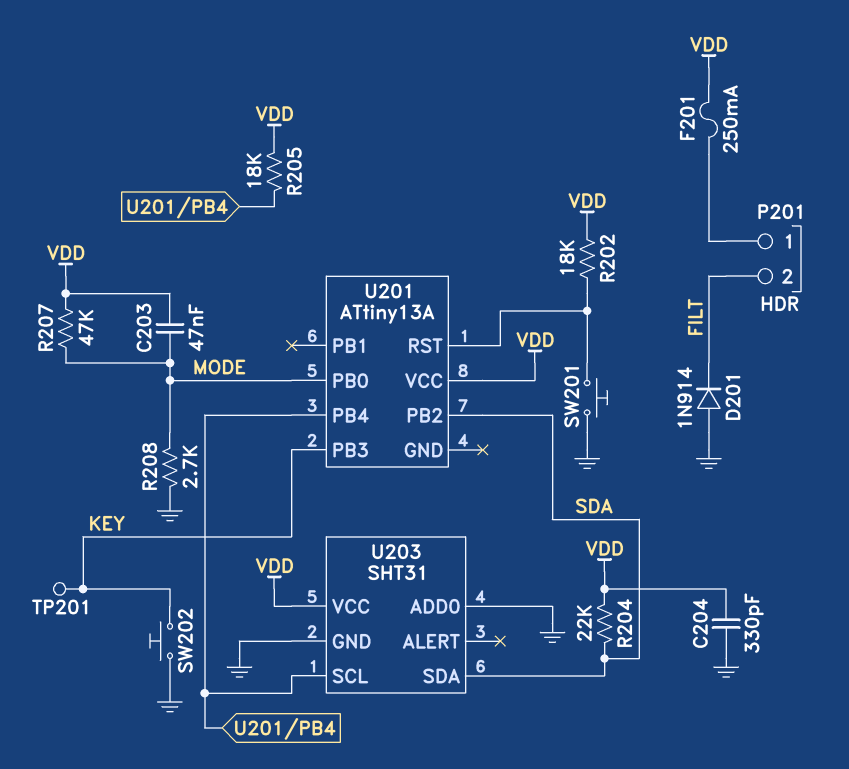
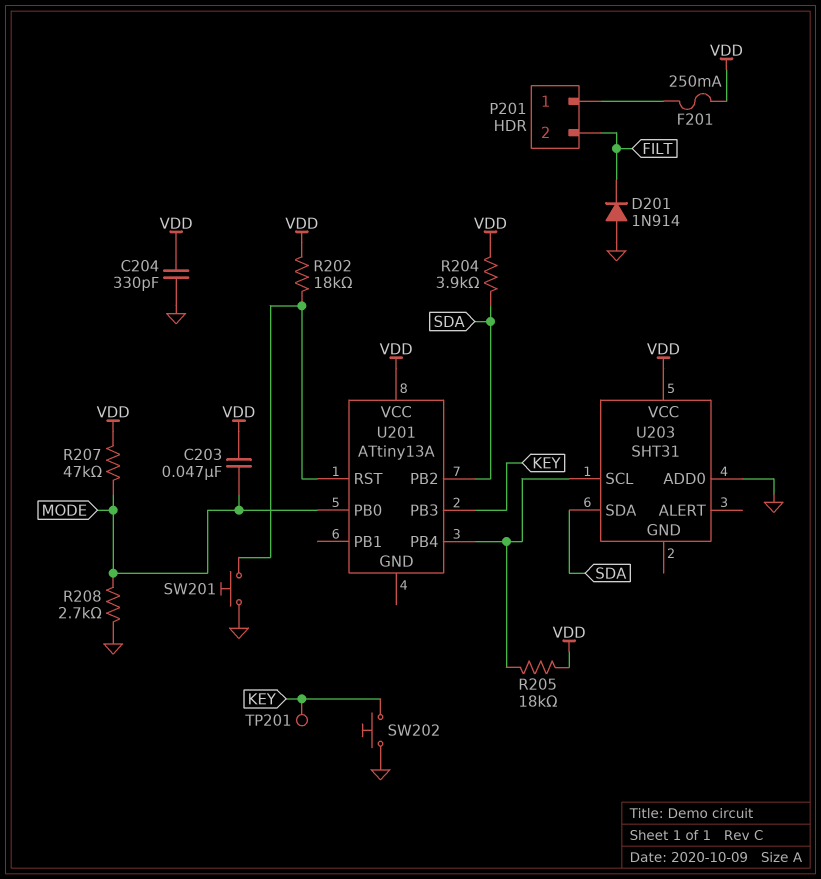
R204: 22k (SDA, VDD) -> 3.9k (SDA, VDD)
U203 pin GND: GND -> none

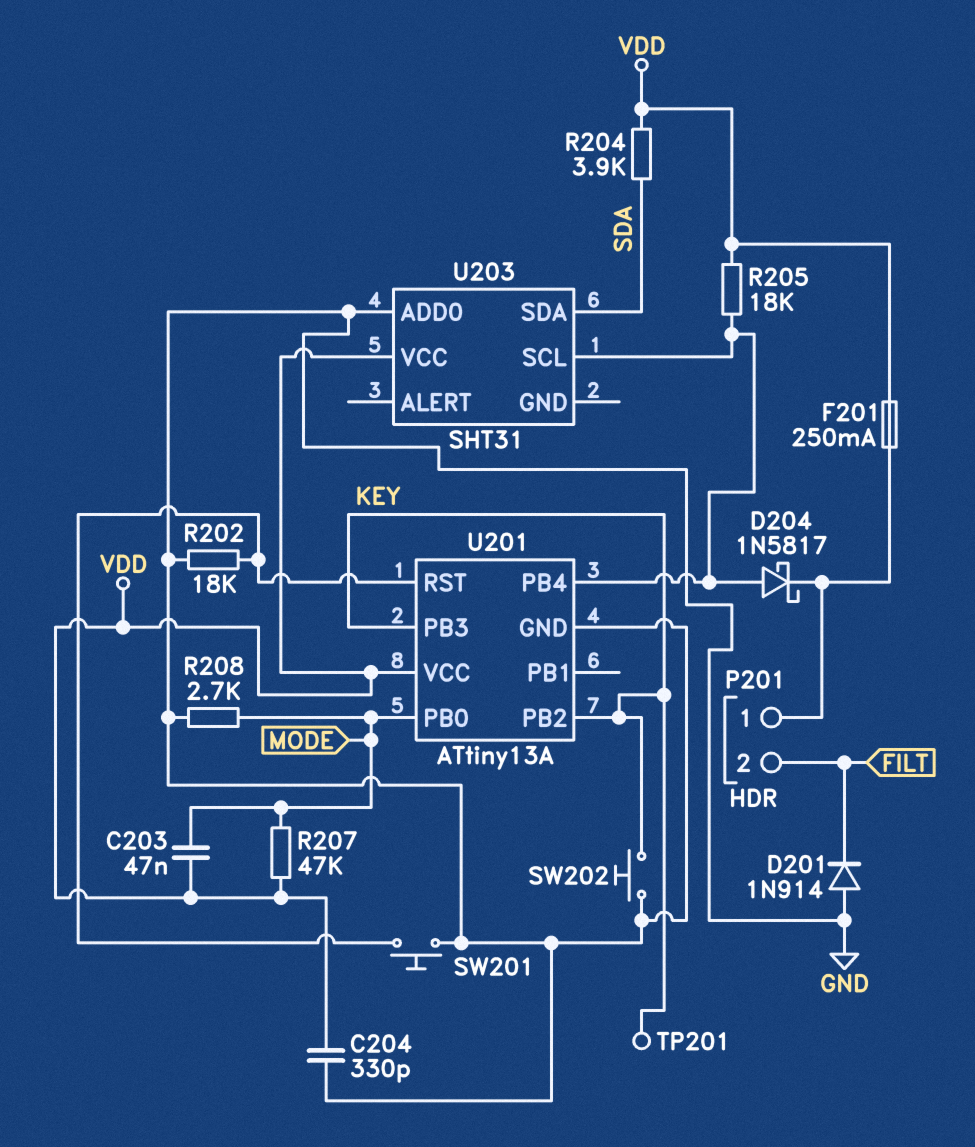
D204: none -> schottky 1N5817 (A U201/PB4, K P201/1)
R202: 18k (U201/RST, VDD) -> 18k (GND, U201/RST)
U201 pin GND: none -> GND
U201 pin PB2: SDA -> KEY

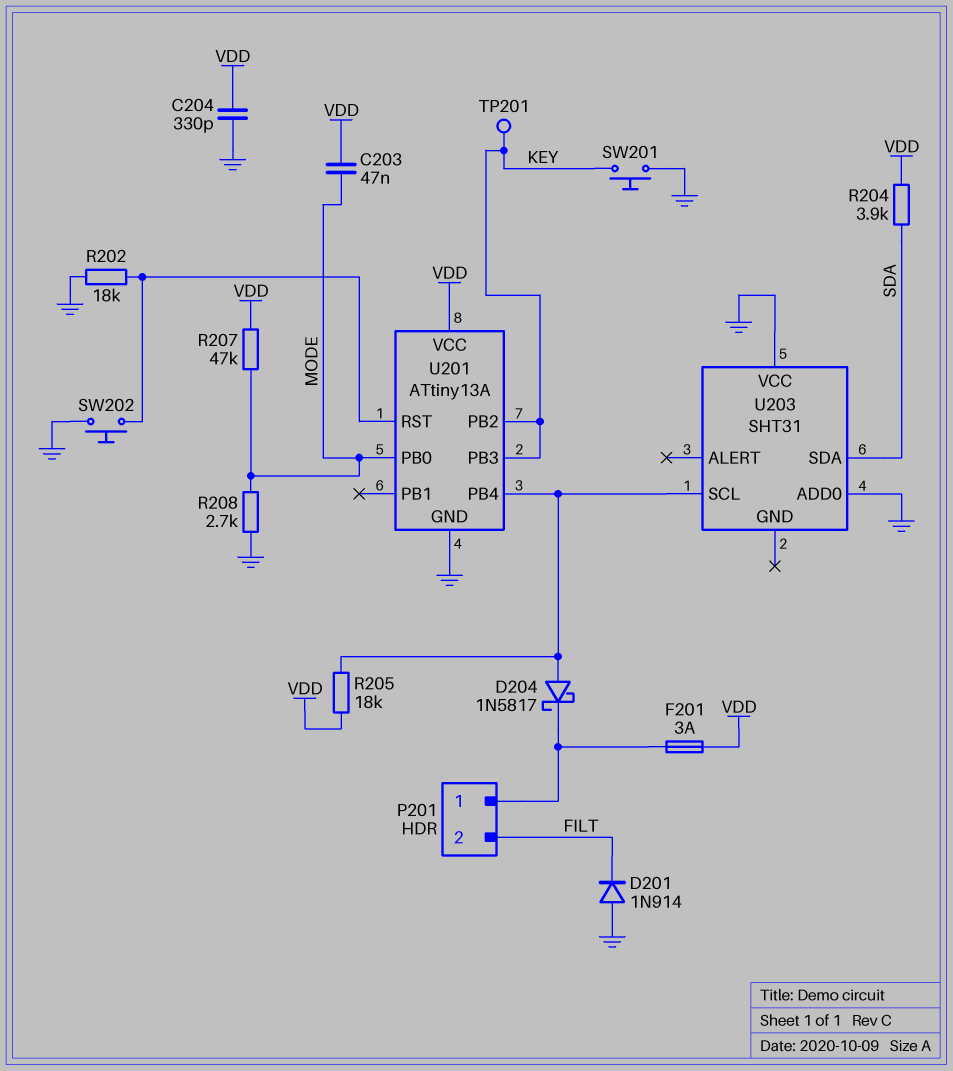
F201: 250mA (P201/1, VDD) -> 3A (P201/1, VDD)
SW201: button (GND, U201/RST) -> button (GND, KEY)
SW202: button (GND, KEY) -> button (GND, U201/RST)
U203 pin VCC: VDD -> GND

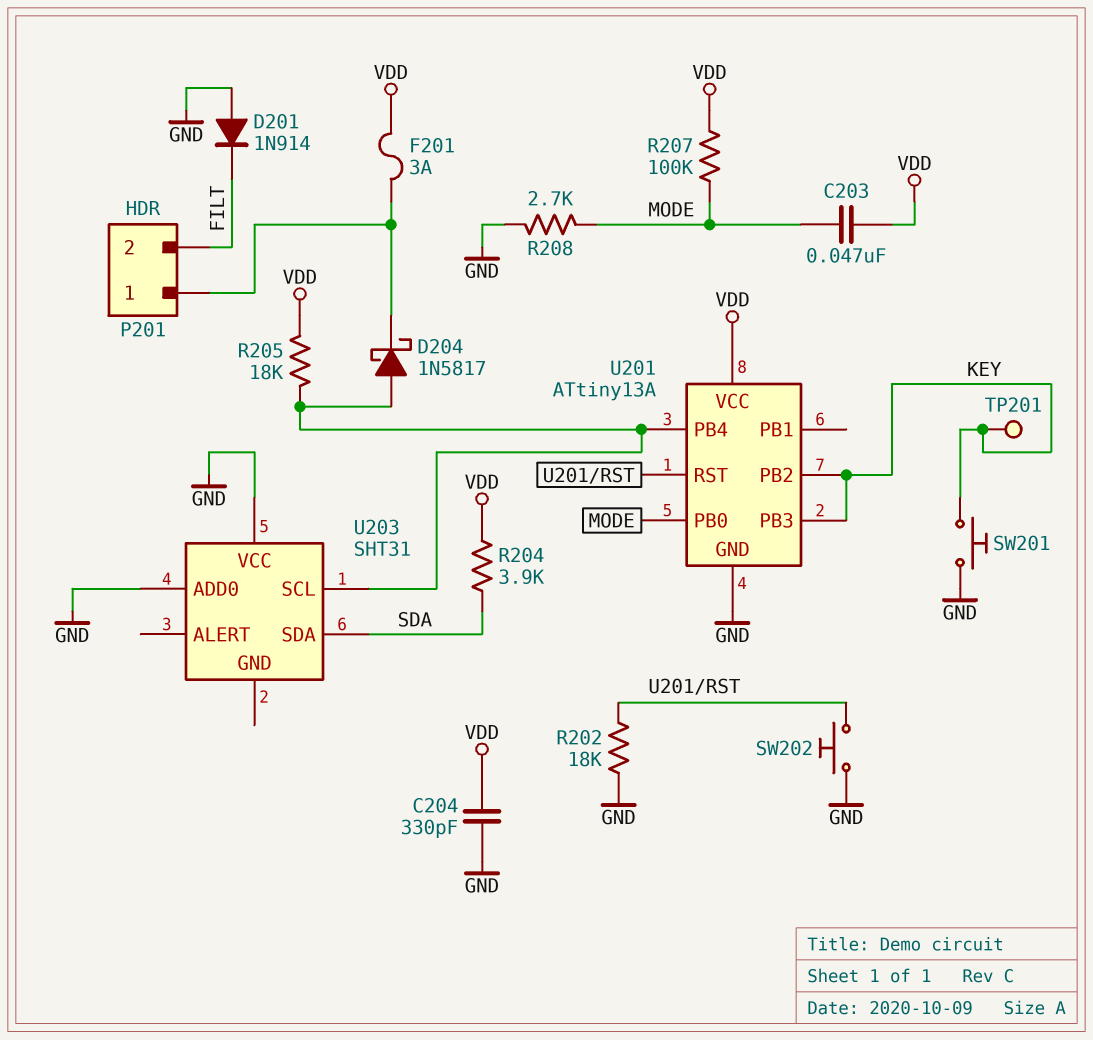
R207: 47k (MODE, VDD) -> 100k (MODE, VDD)

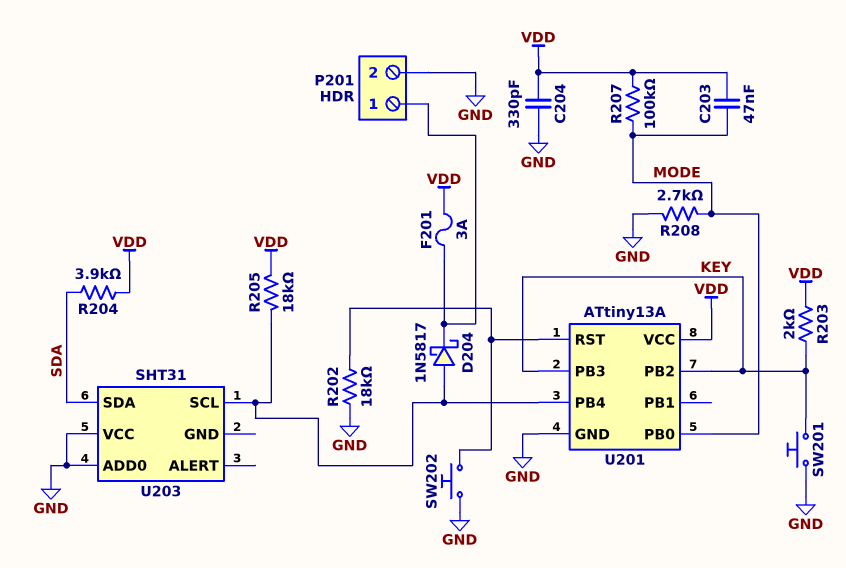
D201: diode 1N914 (A GND, K FILT) -> none
P201 pin 2: FILT -> GND
R203: none -> 2k (KEY, VDD)
TP201: test point (KEY) -> none

